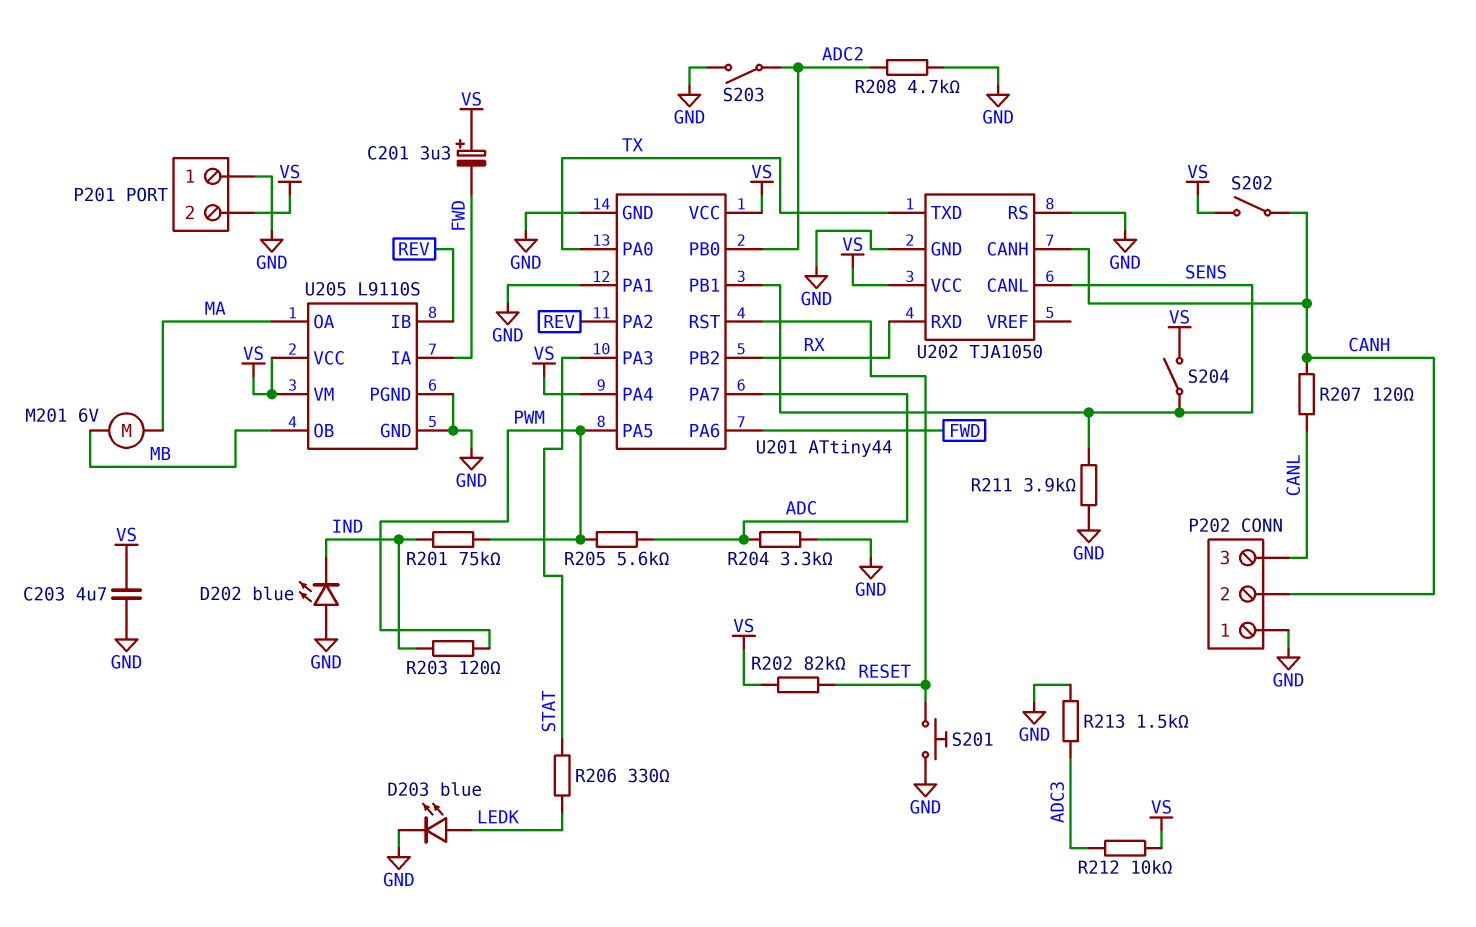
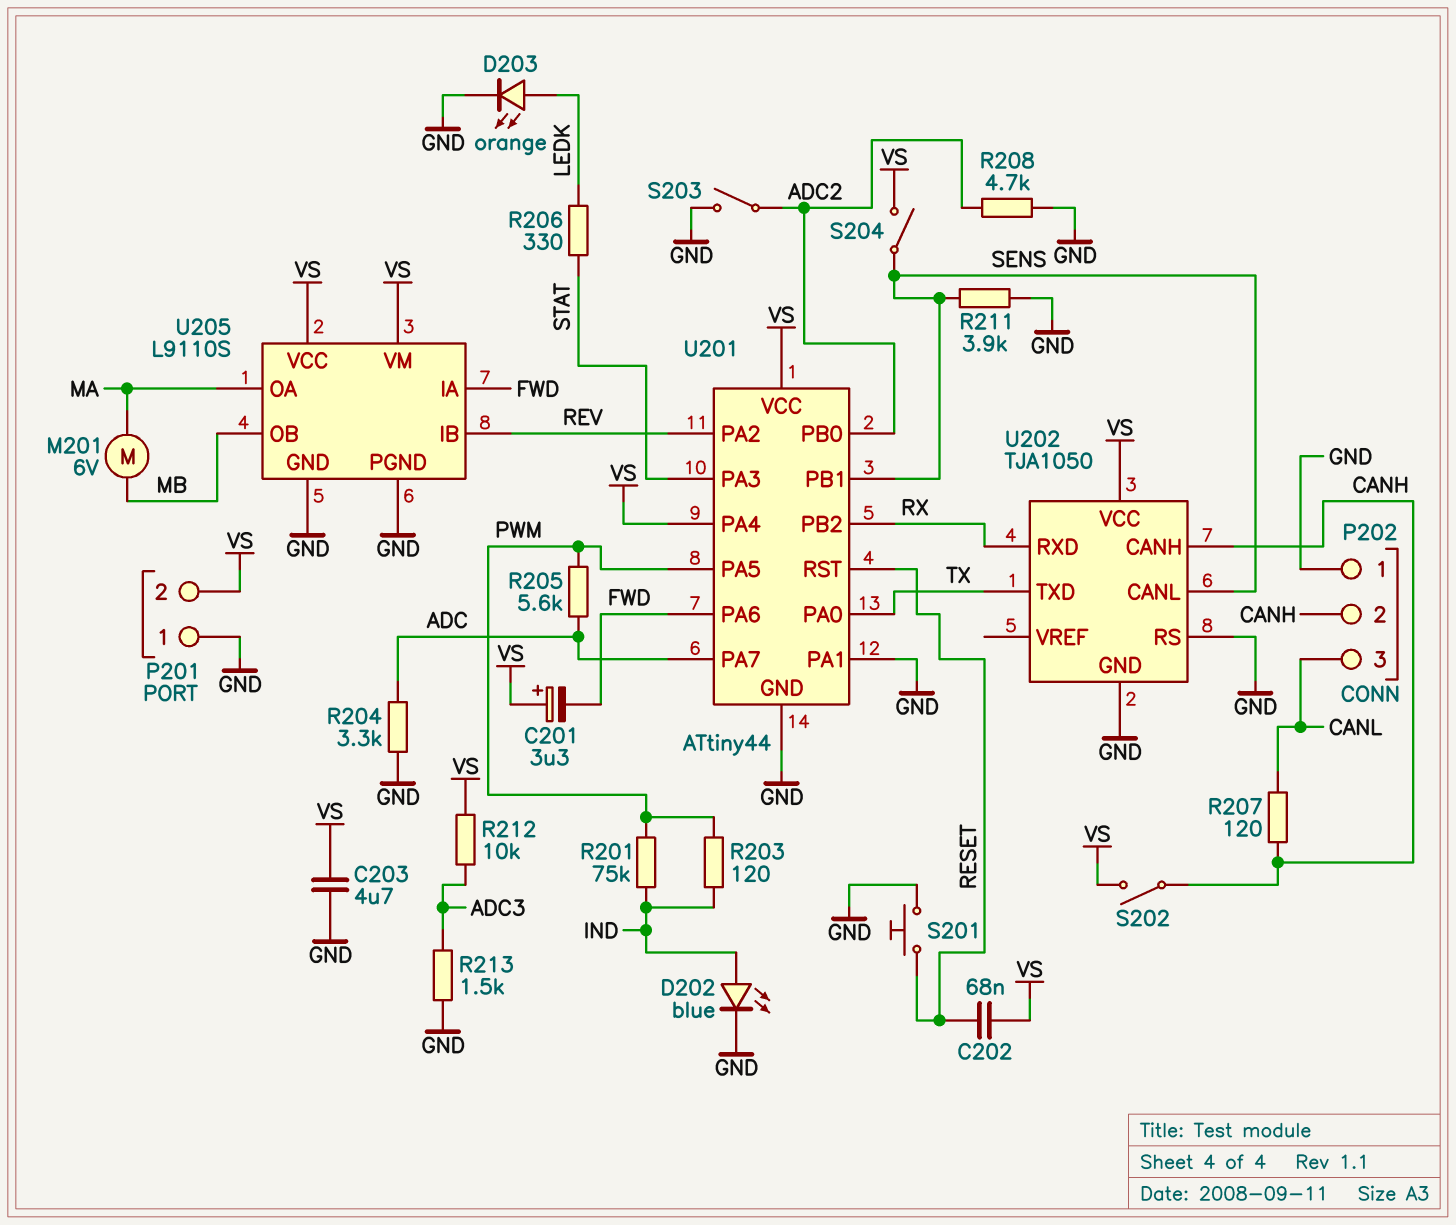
C202: none -> 68nF (RESET, VS)
D202: LED blue (A GND, K IND) -> LED blue (A IND, K GND)
D203: LED blue (A LEDK, K GND) -> LED orange (A LEDK, K GND)
R202: 82k (RESET, VS) -> none

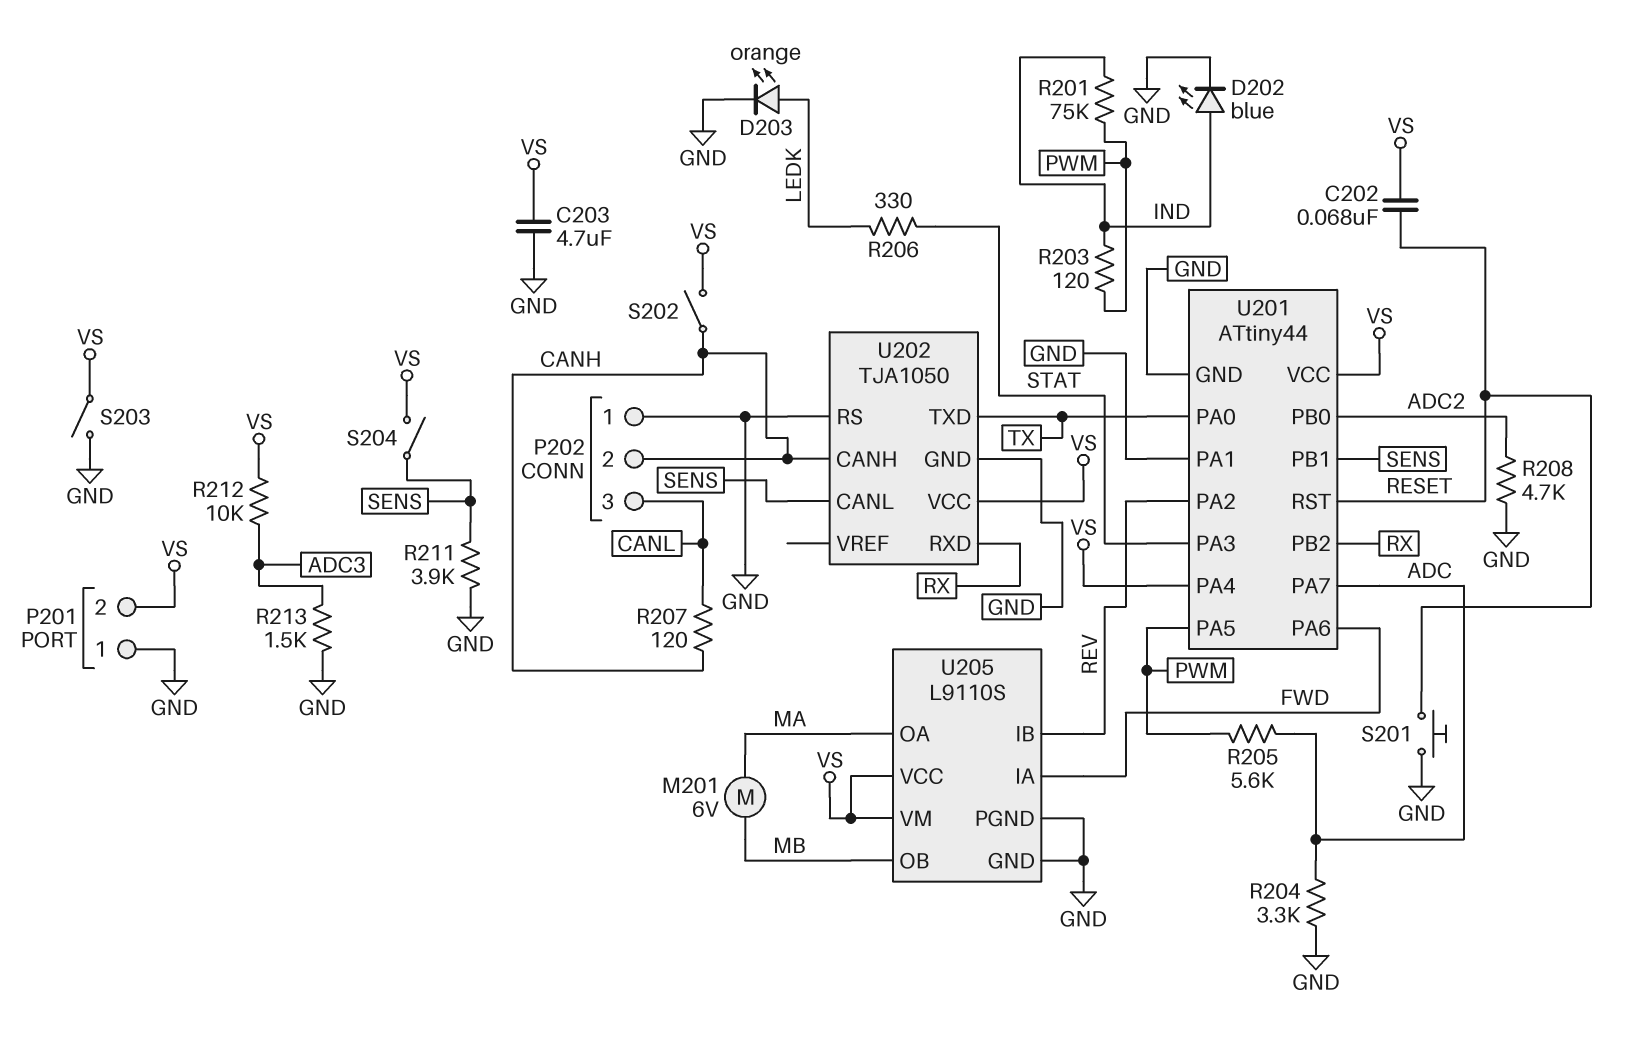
C201: 3.3uF (plus VS, minus FWD) -> none
S203: switch (ADC2, GND) -> switch (GND, VS)

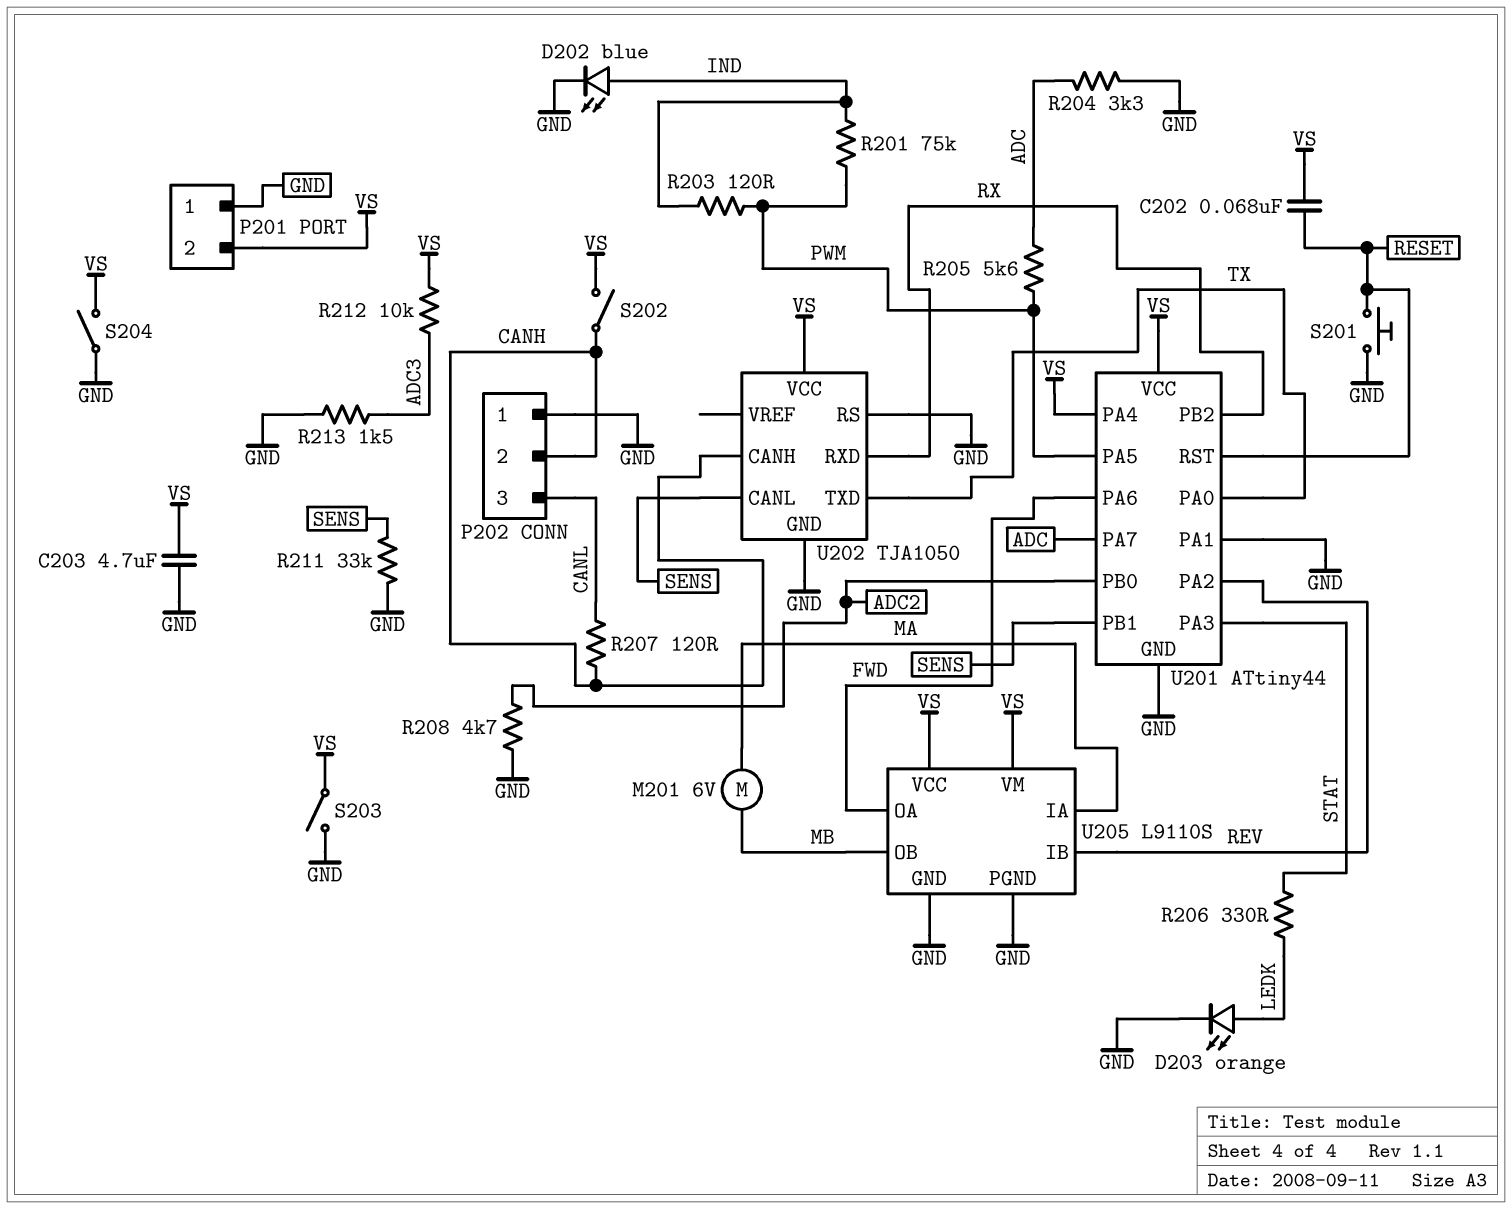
R211: 3.9k (GND, SENS) -> 33k (GND, SENS)
S204: switch (SENS, VS) -> switch (GND, VS)
U205 pin IA: FWD -> MA
U205 pin OA: MA -> FWD

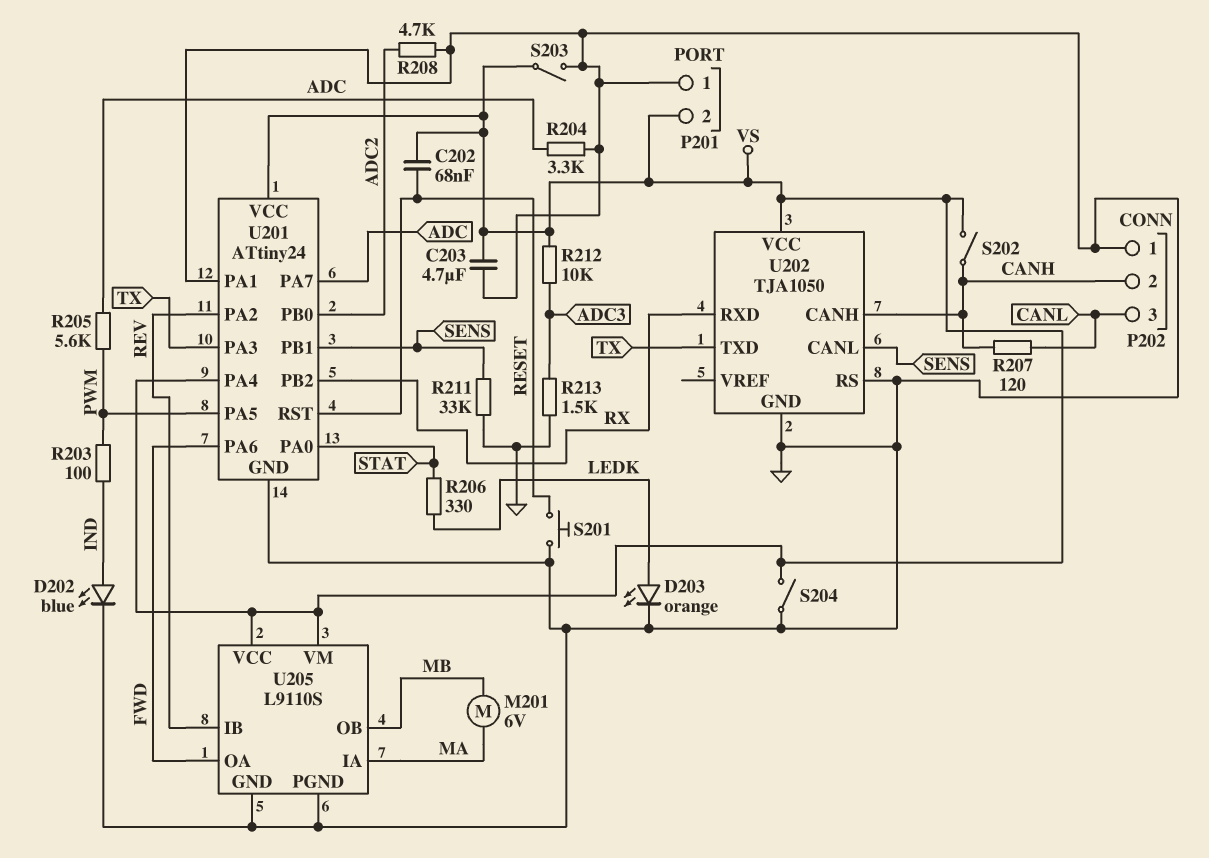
R201: 75k (IND, PWM) -> none
R203: 120 (IND, PWM) -> 100 (IND, PWM)
U201: ATtiny44 -> ATtiny24
U201 pin PA0: TX -> STAT
U201 pin PA3: STAT -> TX

